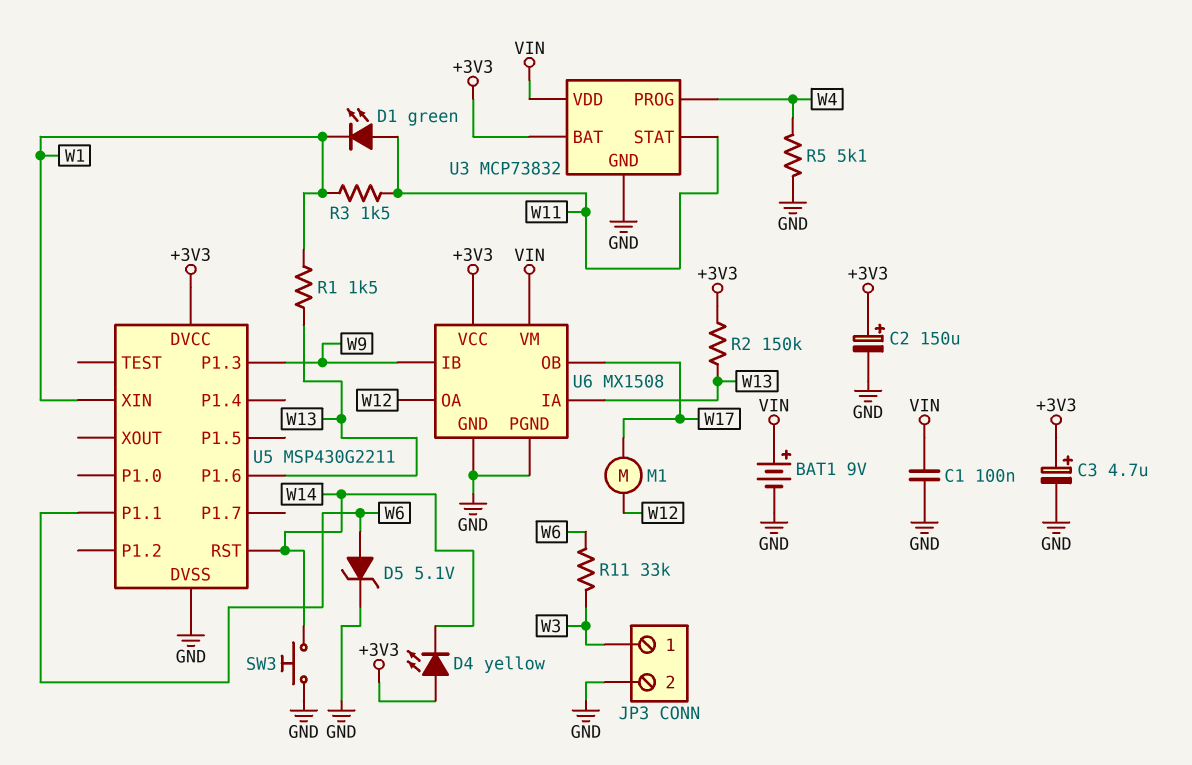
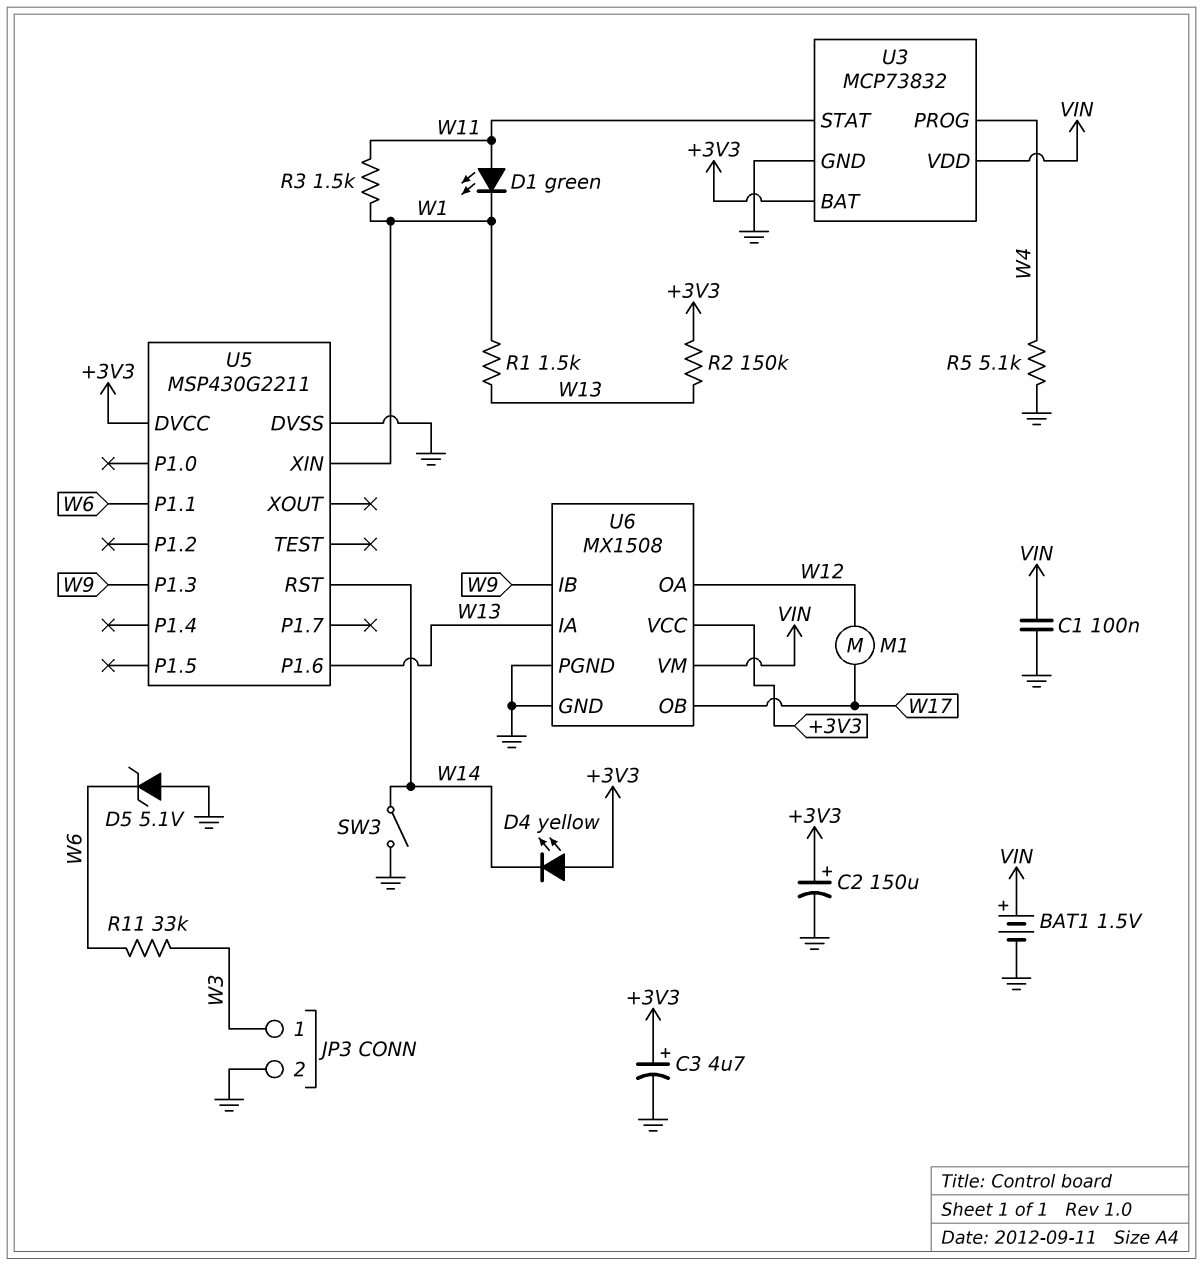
BAT1: 9V (plus VIN, minus GND) -> 1.5V (plus VIN, minus GND)
D5: zener 5.1V (A W6, K GND) -> zener 5.1V (A GND, K W6)
SW3: button (GND, W14) -> switch (GND, W14)

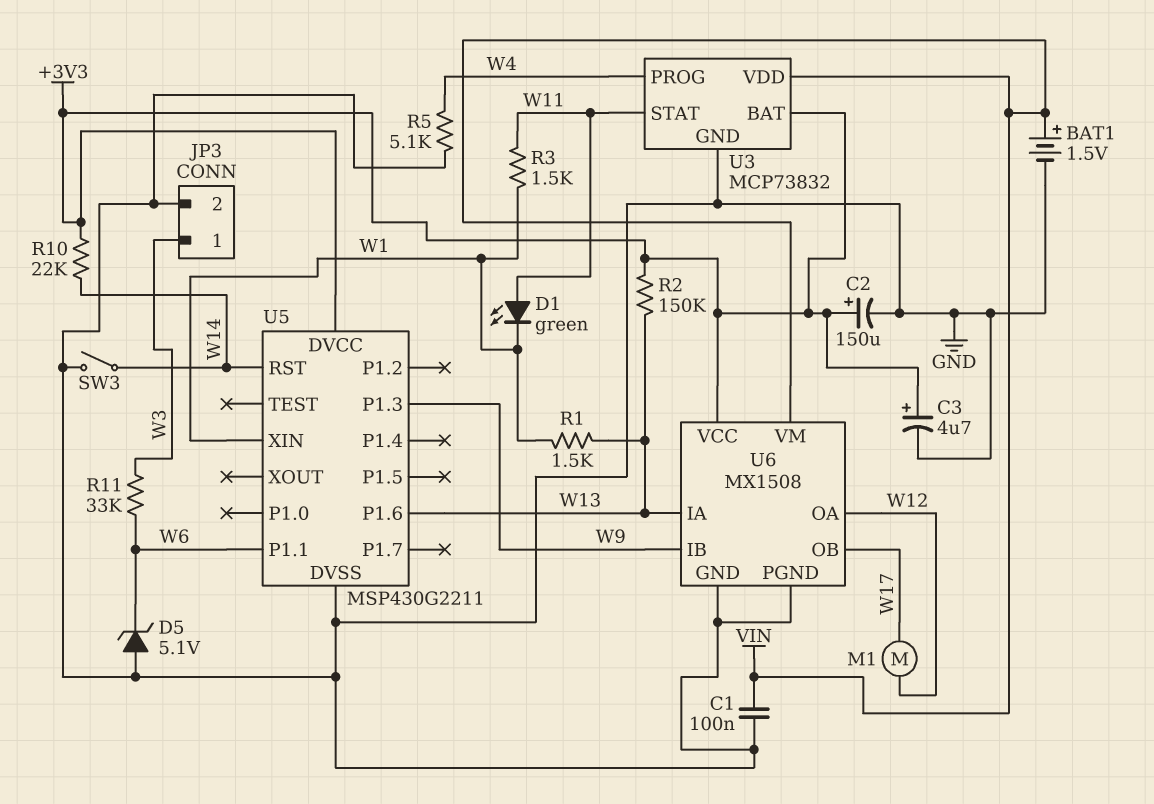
D4: LED yellow (A +3V3, K W14) -> none
R10: none -> 22k (+3V3, W14)

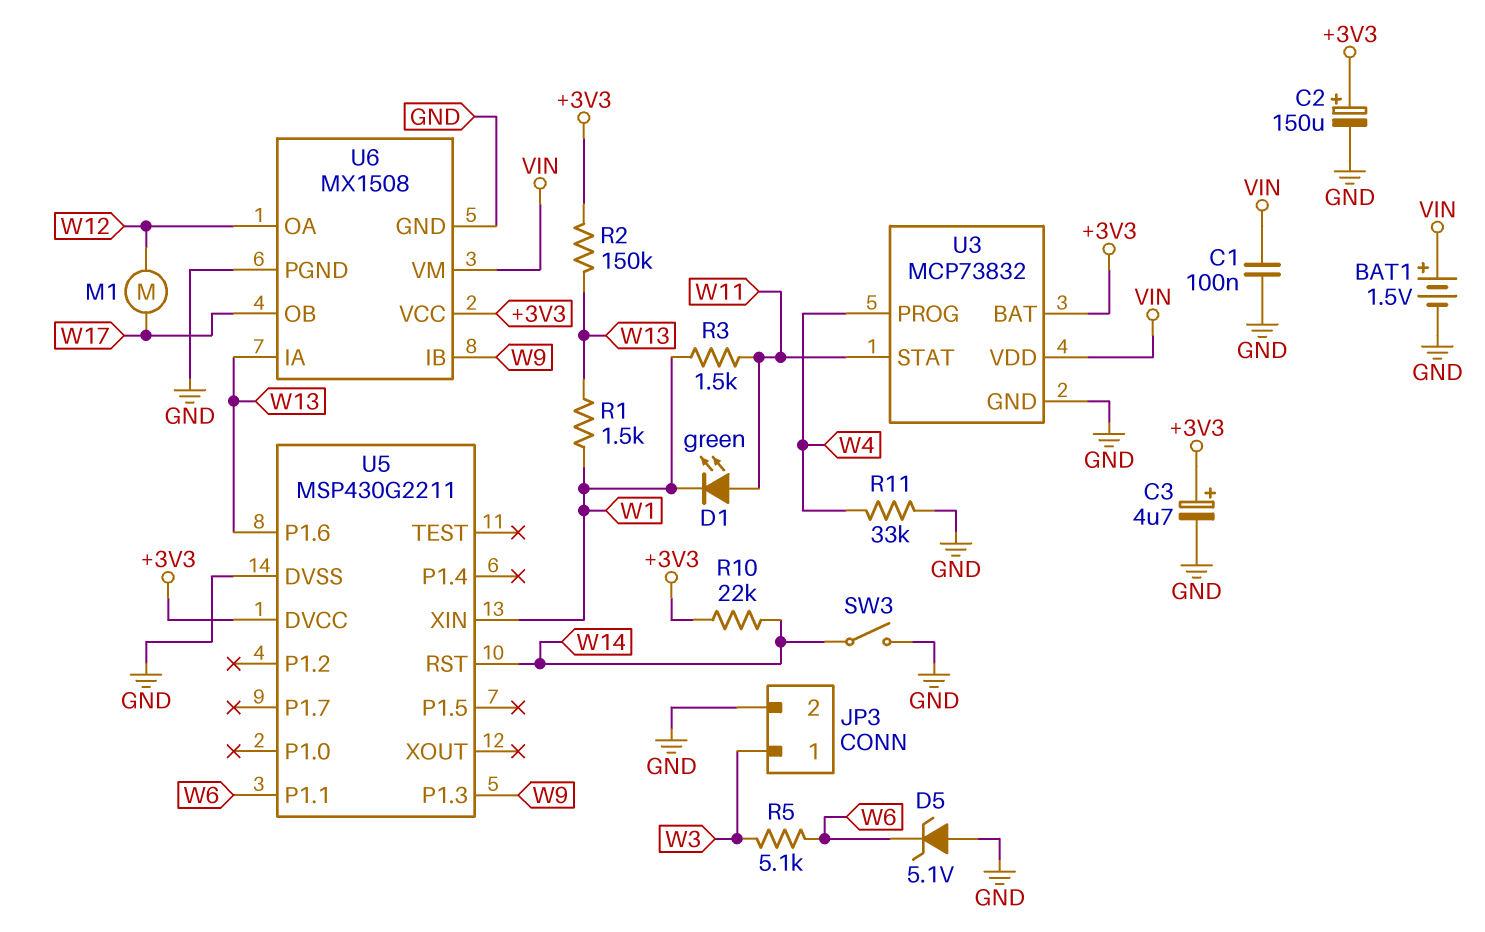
R5: 5.1k (GND, W4) -> 5.1k (W3, W6)
R11: 33k (W3, W6) -> 33k (GND, W4)

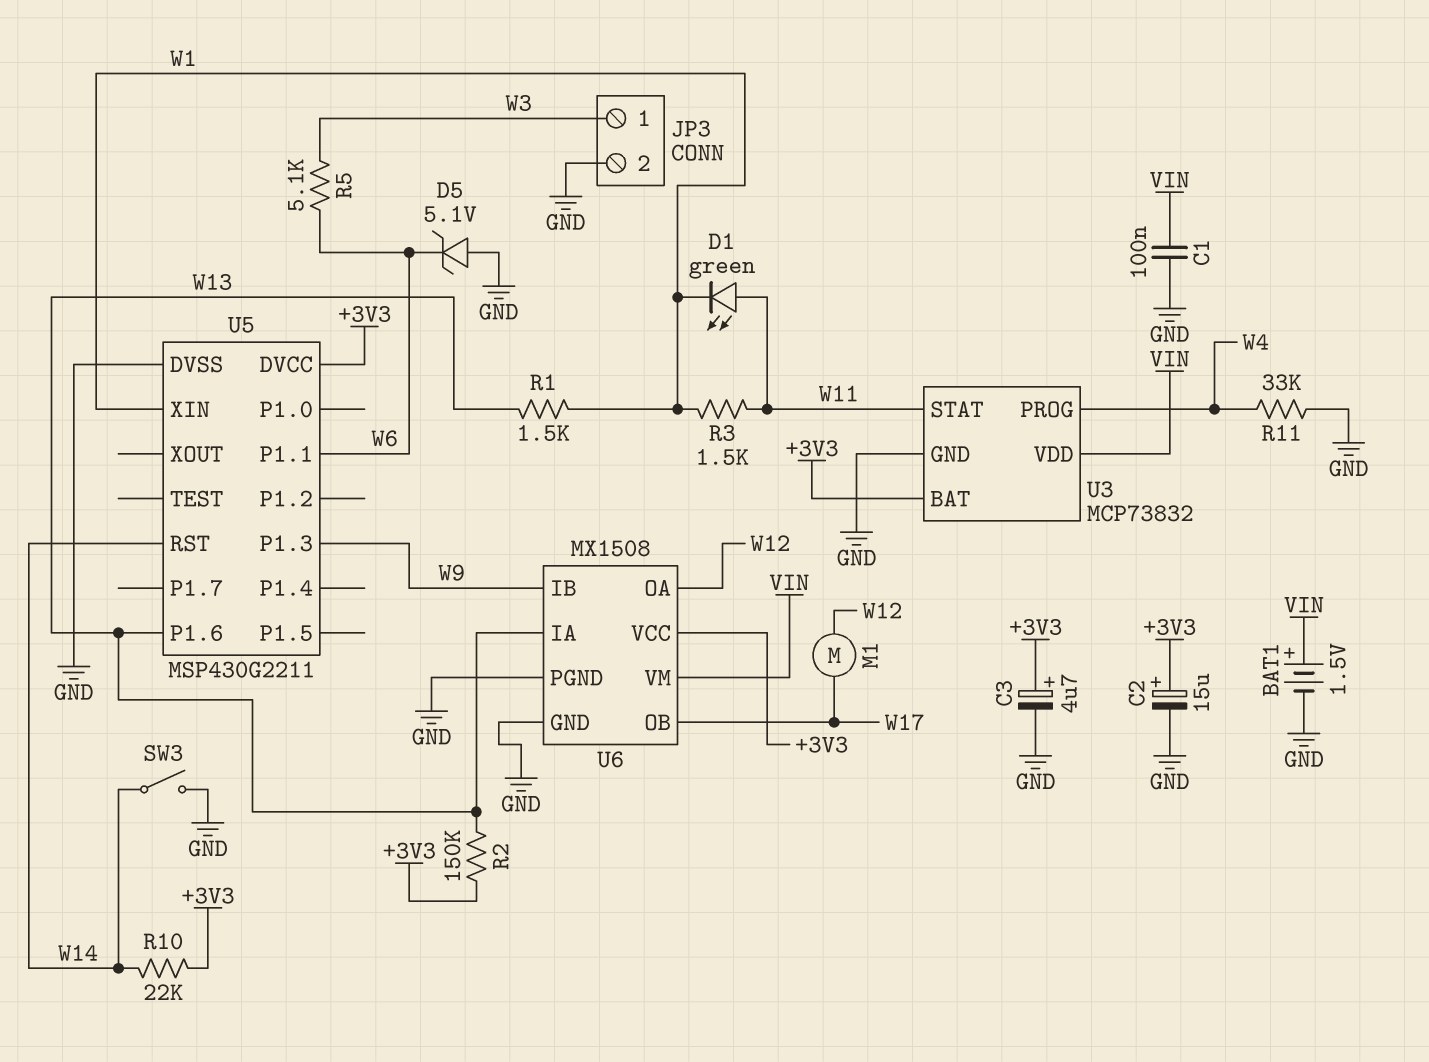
C2: 150uF (plus +3V3, minus GND) -> 15uF (plus +3V3, minus GND)

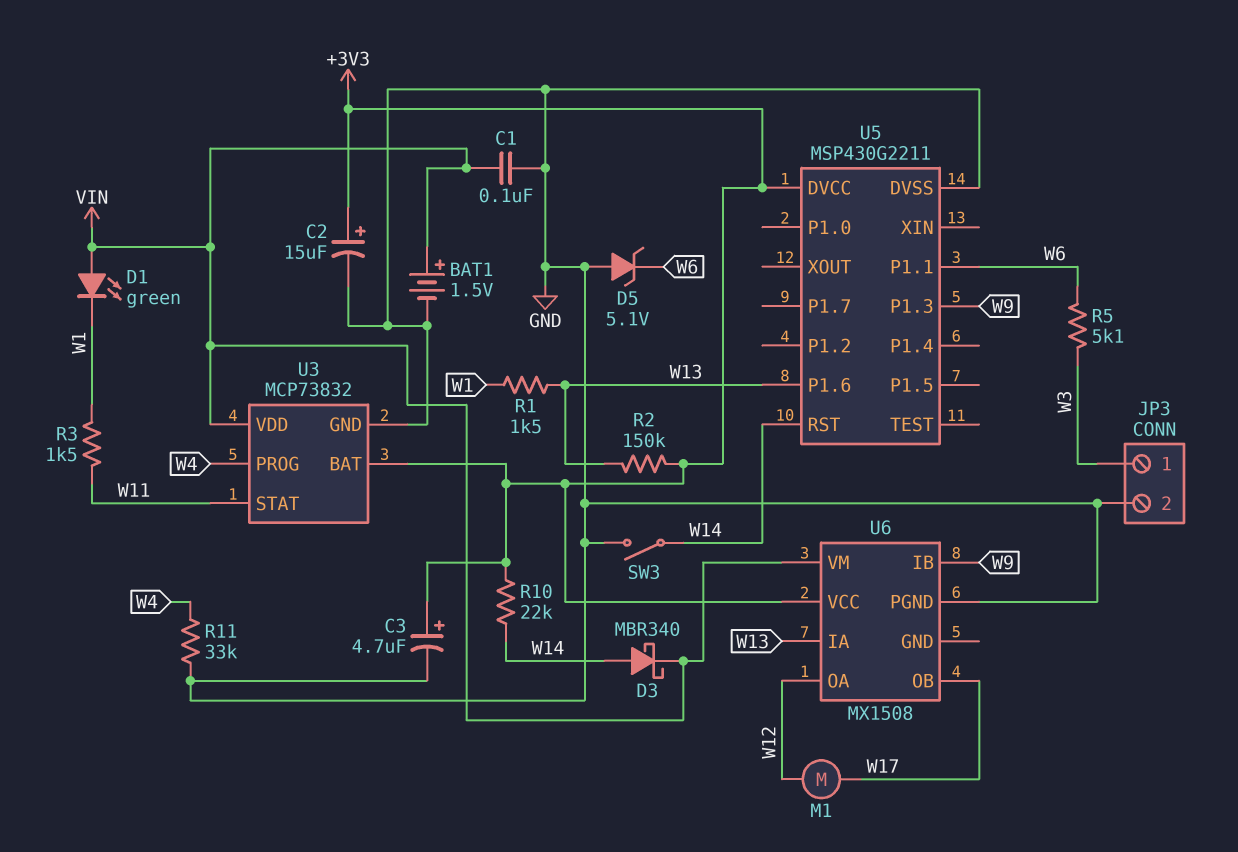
D1: LED green (A W11, K W1) -> LED green (A VIN, K W1)
D3: none -> schottky MBR340 (A W14, K VIN)
U5 pin XIN: W1 -> none
U6 pin GND: GND -> none

